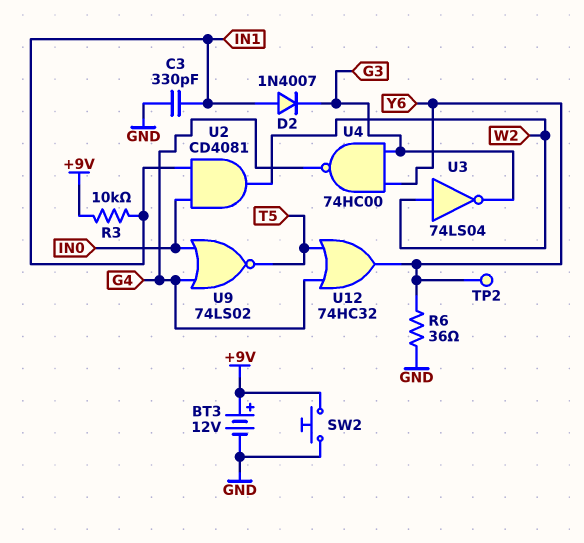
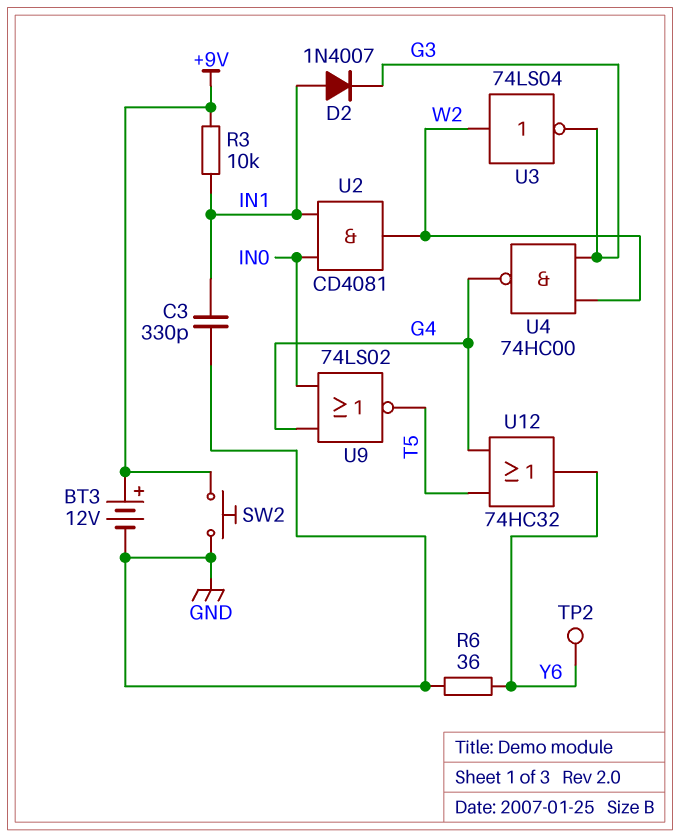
U4: NAND 74HC00 (in G3, in Y6, out G4) -> NAND 74HC00 (in G3, in W2, out G4)

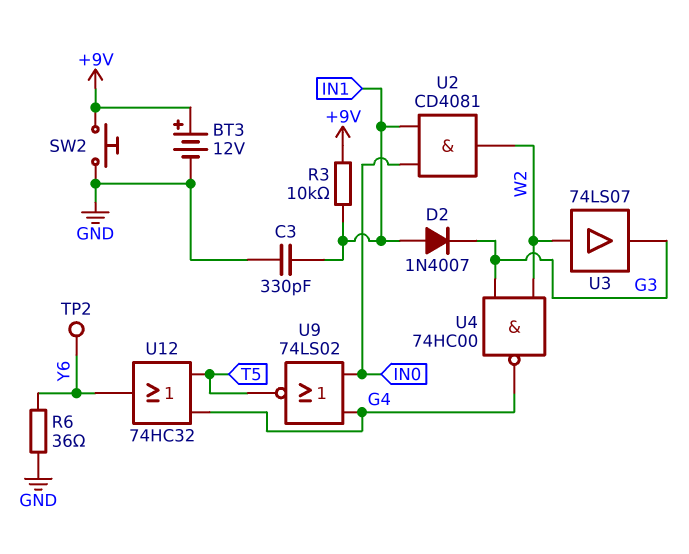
U3: NOT 74LS04 (in W2, out G3) -> buffer 74LS07 (in W2, out G3)

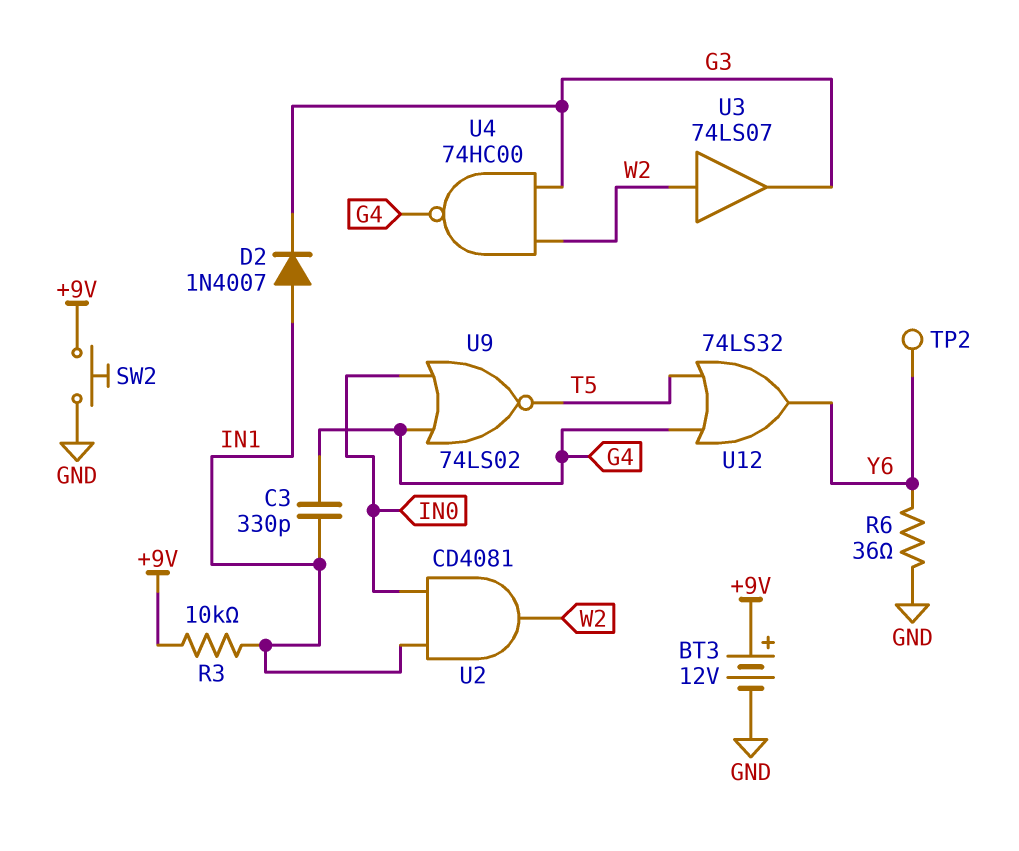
C3: 330pF (GND, IN1) -> 330pF (G4, IN1)
U12: OR 74HC32 (in G4, in T5, out Y6) -> OR 74LS32 (in G4, in T5, out Y6)

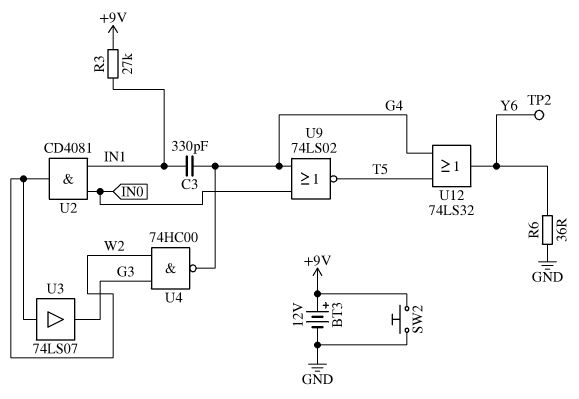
D2: diode 1N4007 (A IN1, K G3) -> none
R3: 10k (+9V, IN1) -> 27k (+9V, IN1)

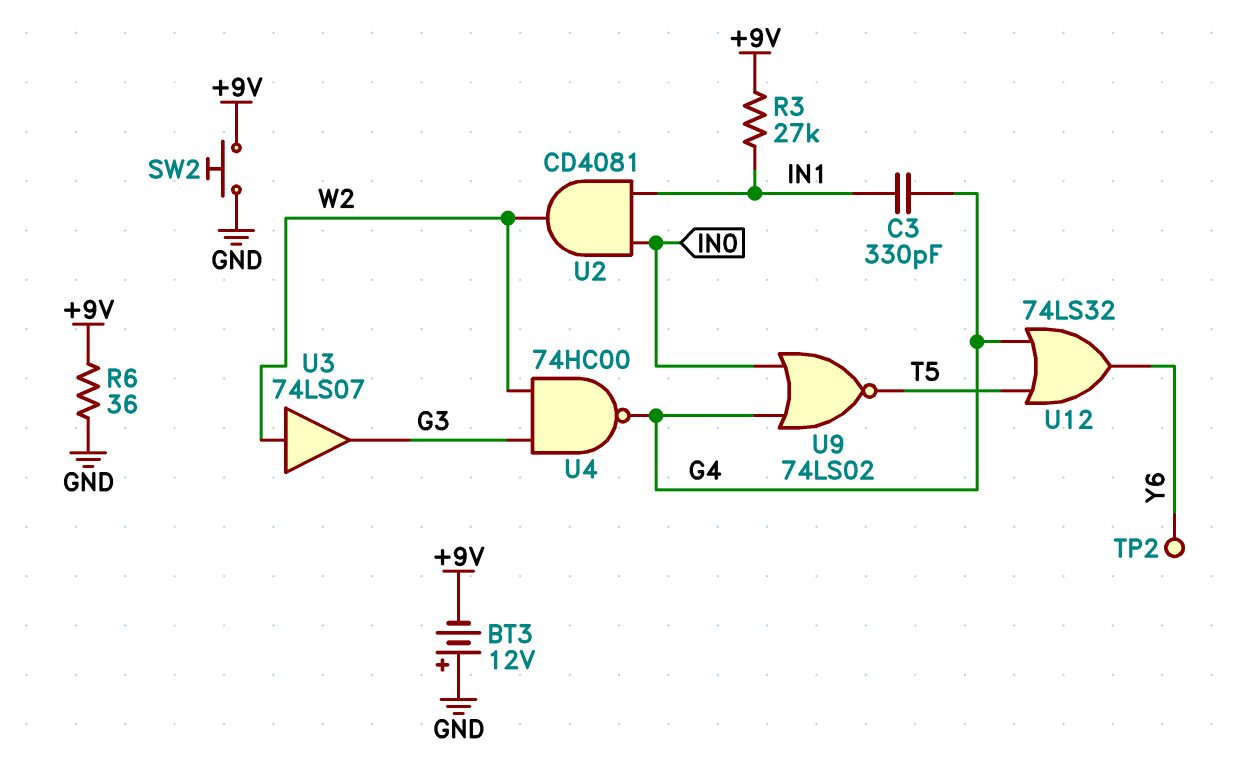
BT3: 12V (plus +9V, minus GND) -> 12V (plus GND, minus +9V)
R6: 36 (GND, Y6) -> 36 (+9V, GND)

